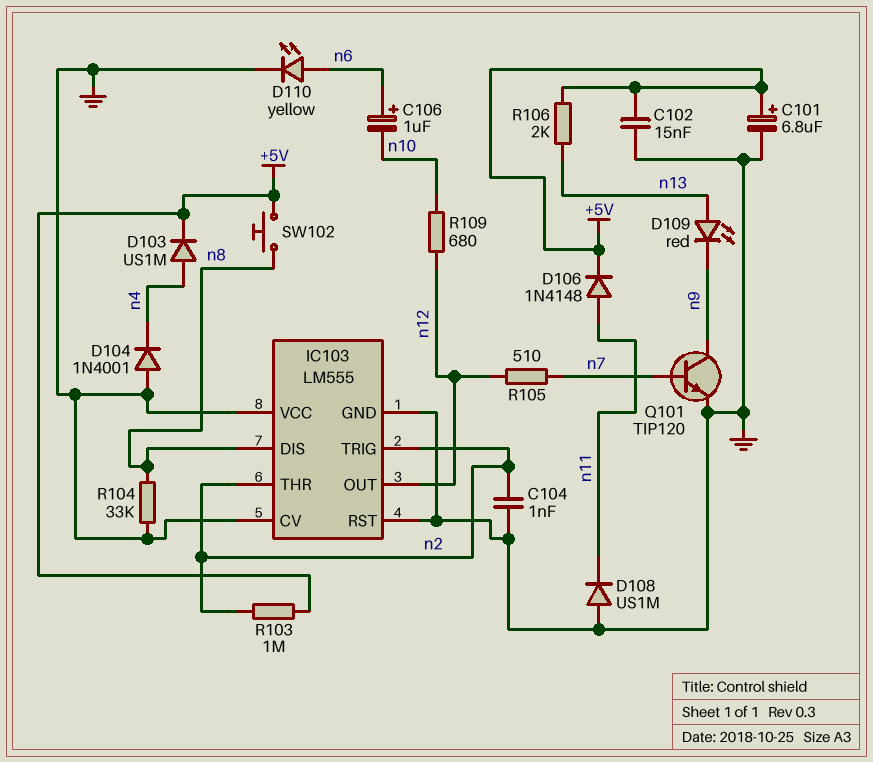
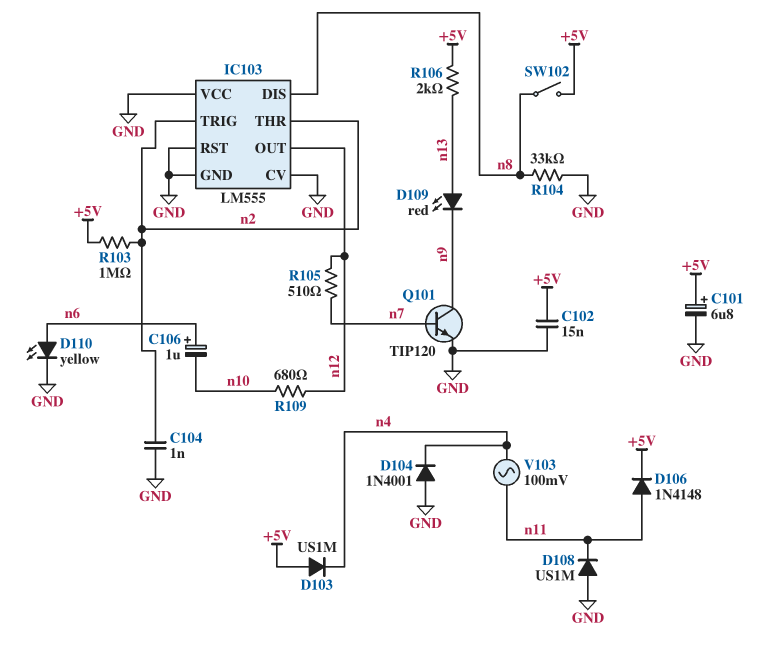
D103: diode US1M (A n4, K +5V) -> diode US1M (A +5V, K n4)
SW102: button (+5V, n8) -> switch (+5V, n8)
V103: none -> AC 100mV (n4, n11)

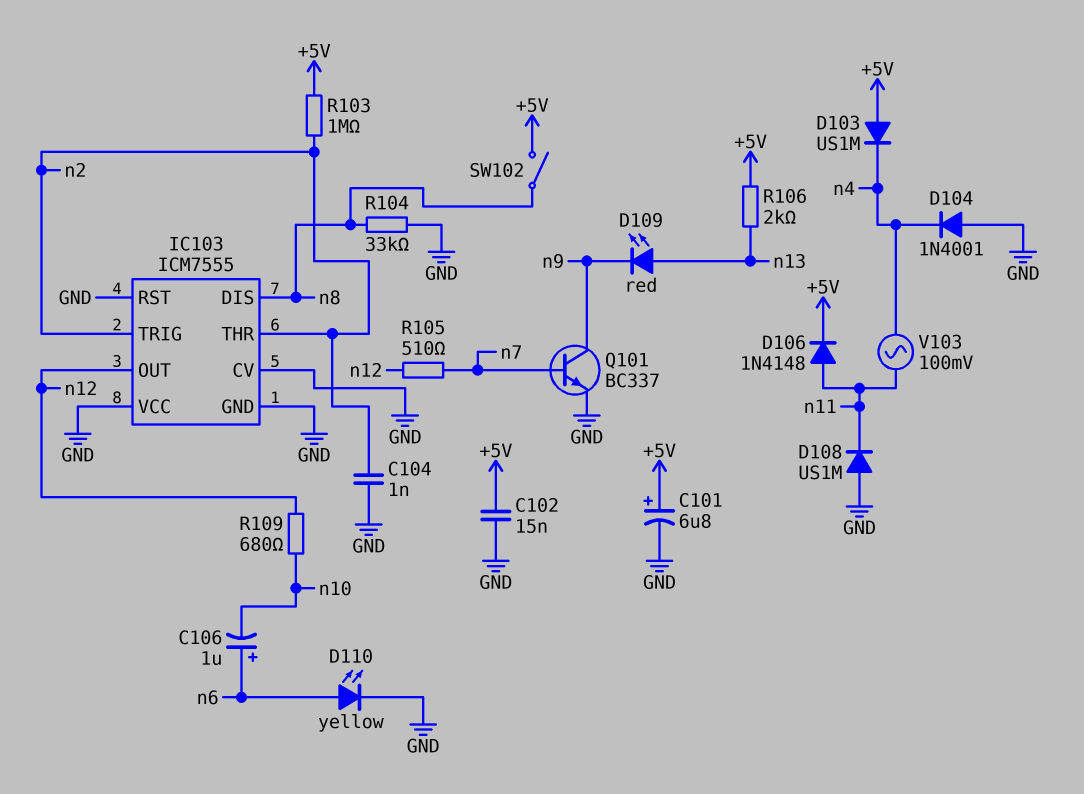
IC103: LM555 -> ICM7555
Q101: NPN TIP120 (B n7, C n9, E GND) -> NPN BC337 (B n7, C n9, E GND)

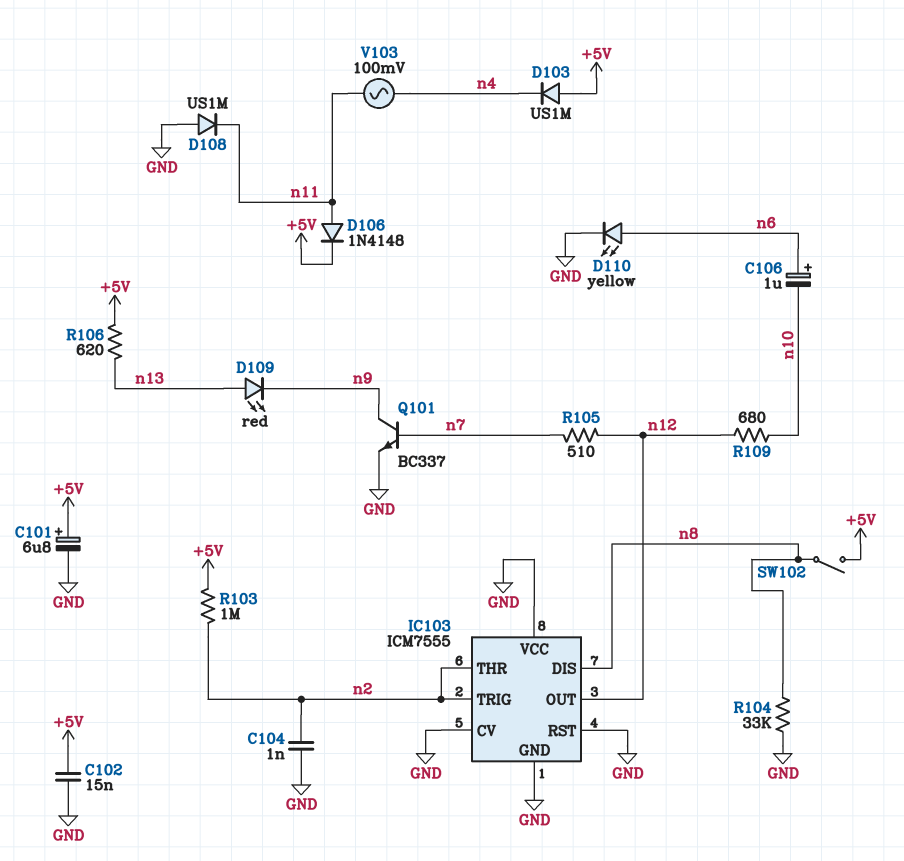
D104: diode 1N4001 (A GND, K n4) -> none
R106: 2k (+5V, n13) -> 620 (+5V, n13)

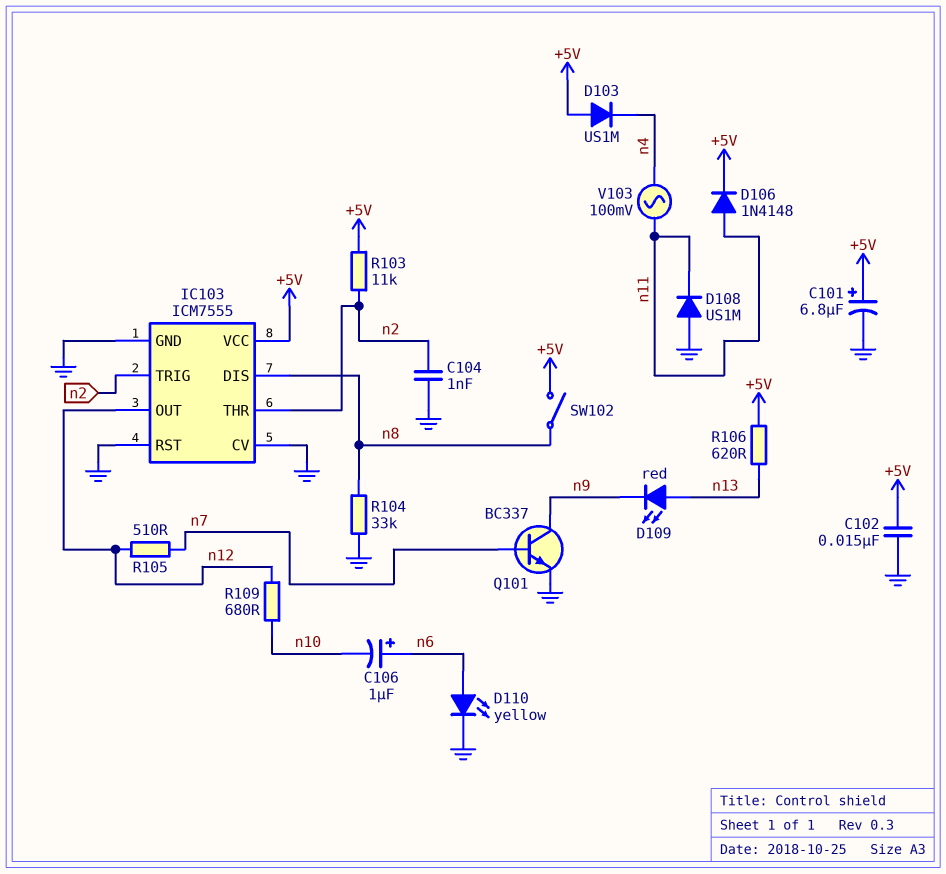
IC103 pin VCC: GND -> +5V
R103: 1M (+5V, n2) -> 11k (+5V, n2)

